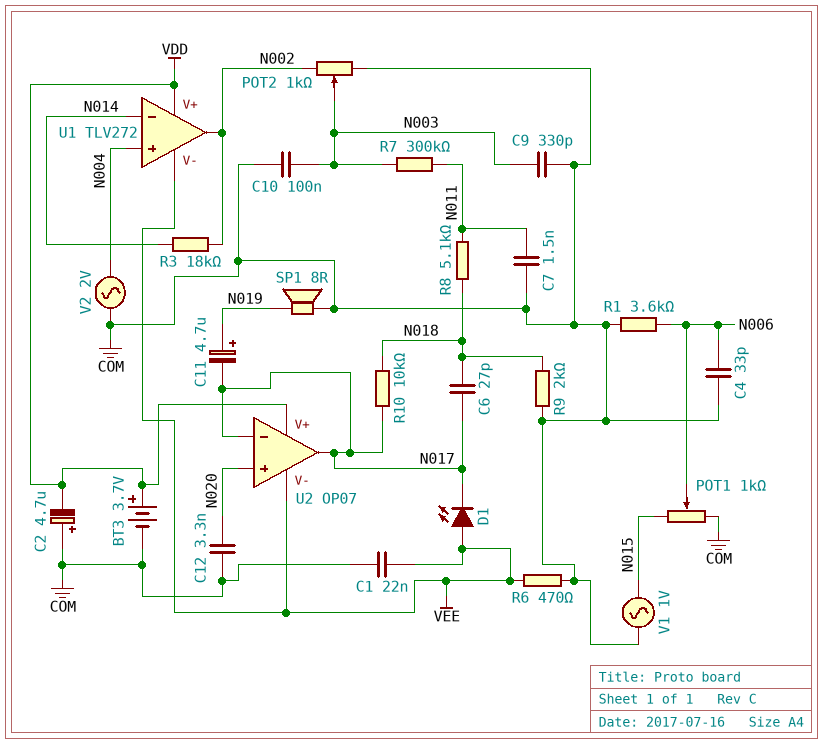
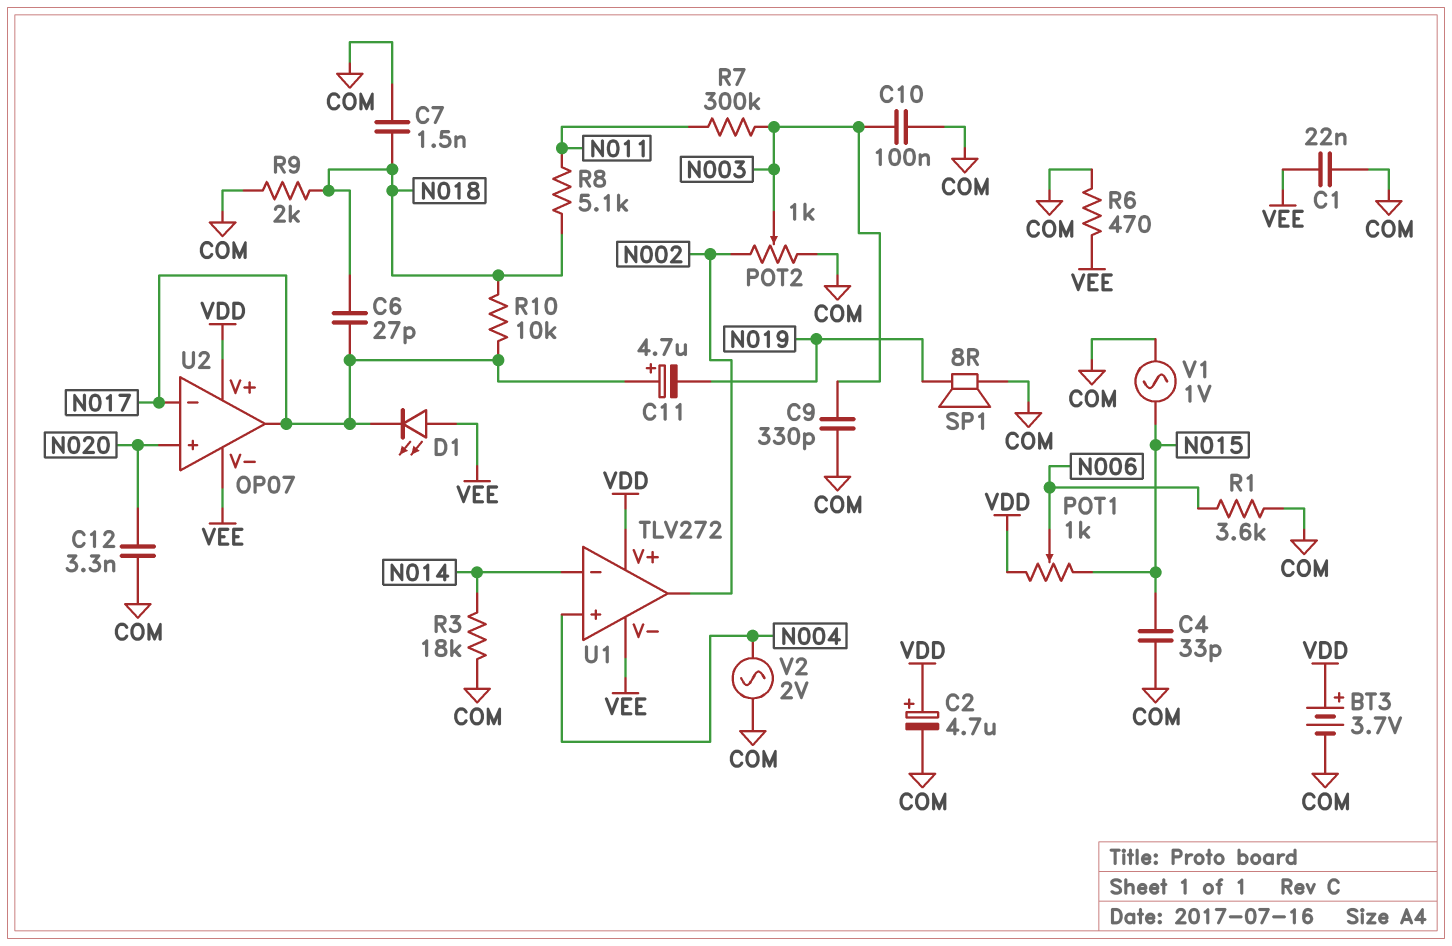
C2: 4.7uF (plus COM, minus VDD) -> 4.7uF (plus VDD, minus COM)
C4: 33pF (COM, N006) -> 33pF (COM, N015)
C7: 1.5nF (COM, N011) -> 1.5nF (COM, N018)
C11: 4.7uF (plus N019, minus N017) -> 4.7uF (plus N017, minus N019)
POT1: 1k (COM, N015, wiper N006) -> 1k (N015, VDD, wiper N006)
R3: 18k (N002, N014) -> 18k (COM, N014)

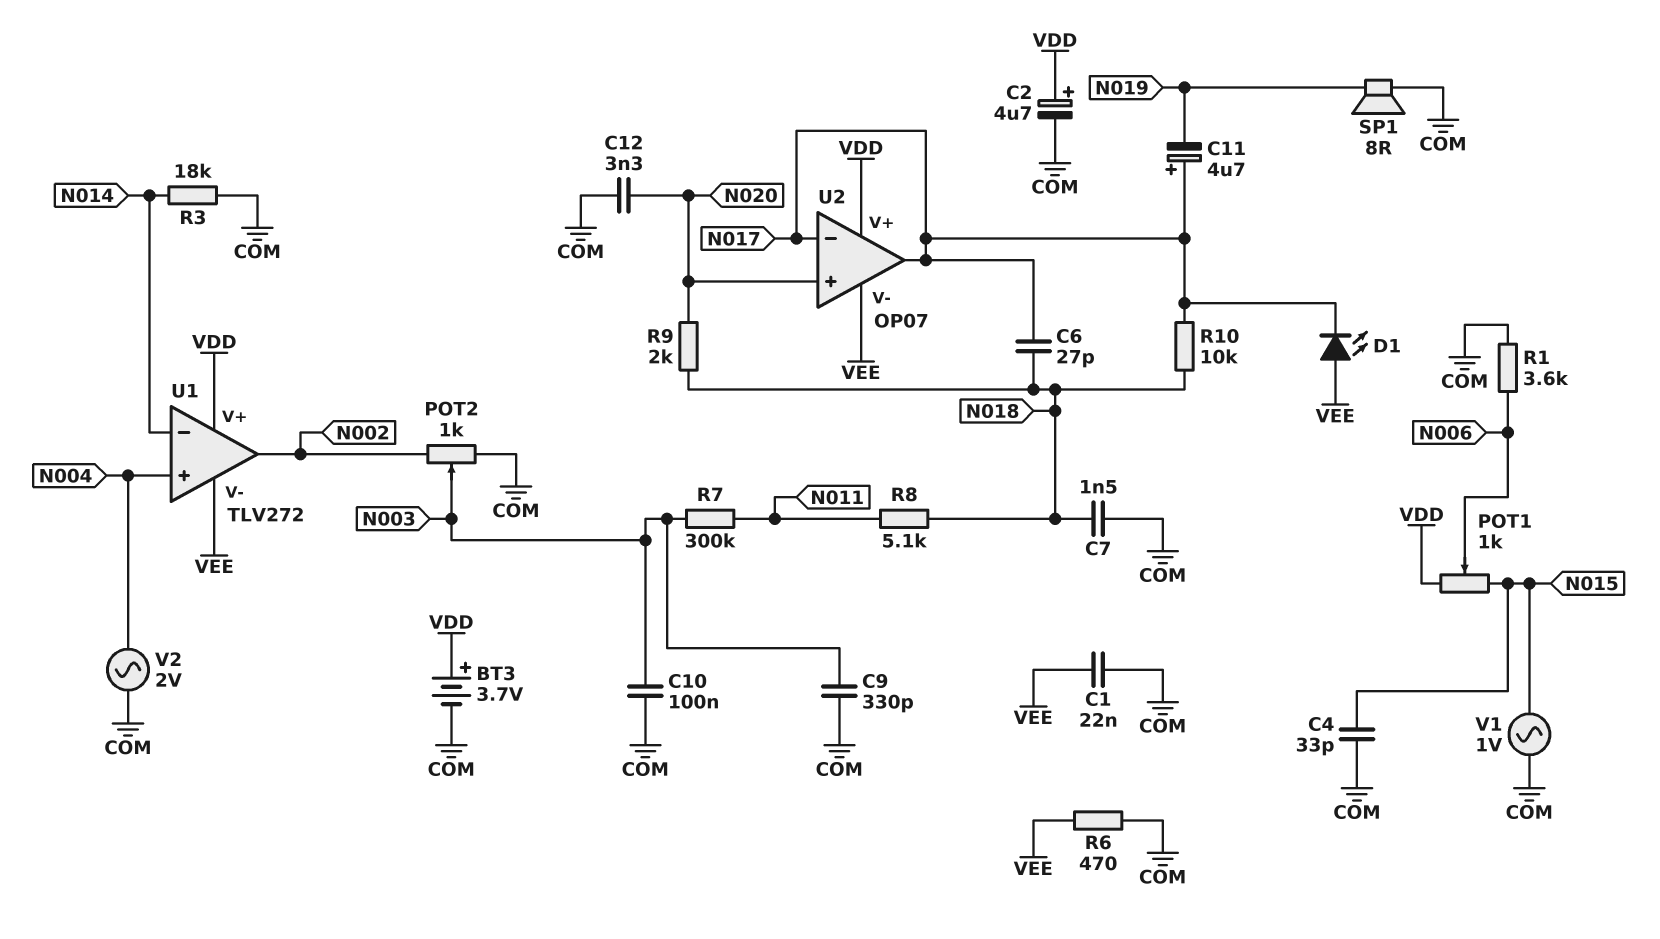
R9: 2k (COM, N018) -> 2k (N018, N020)

